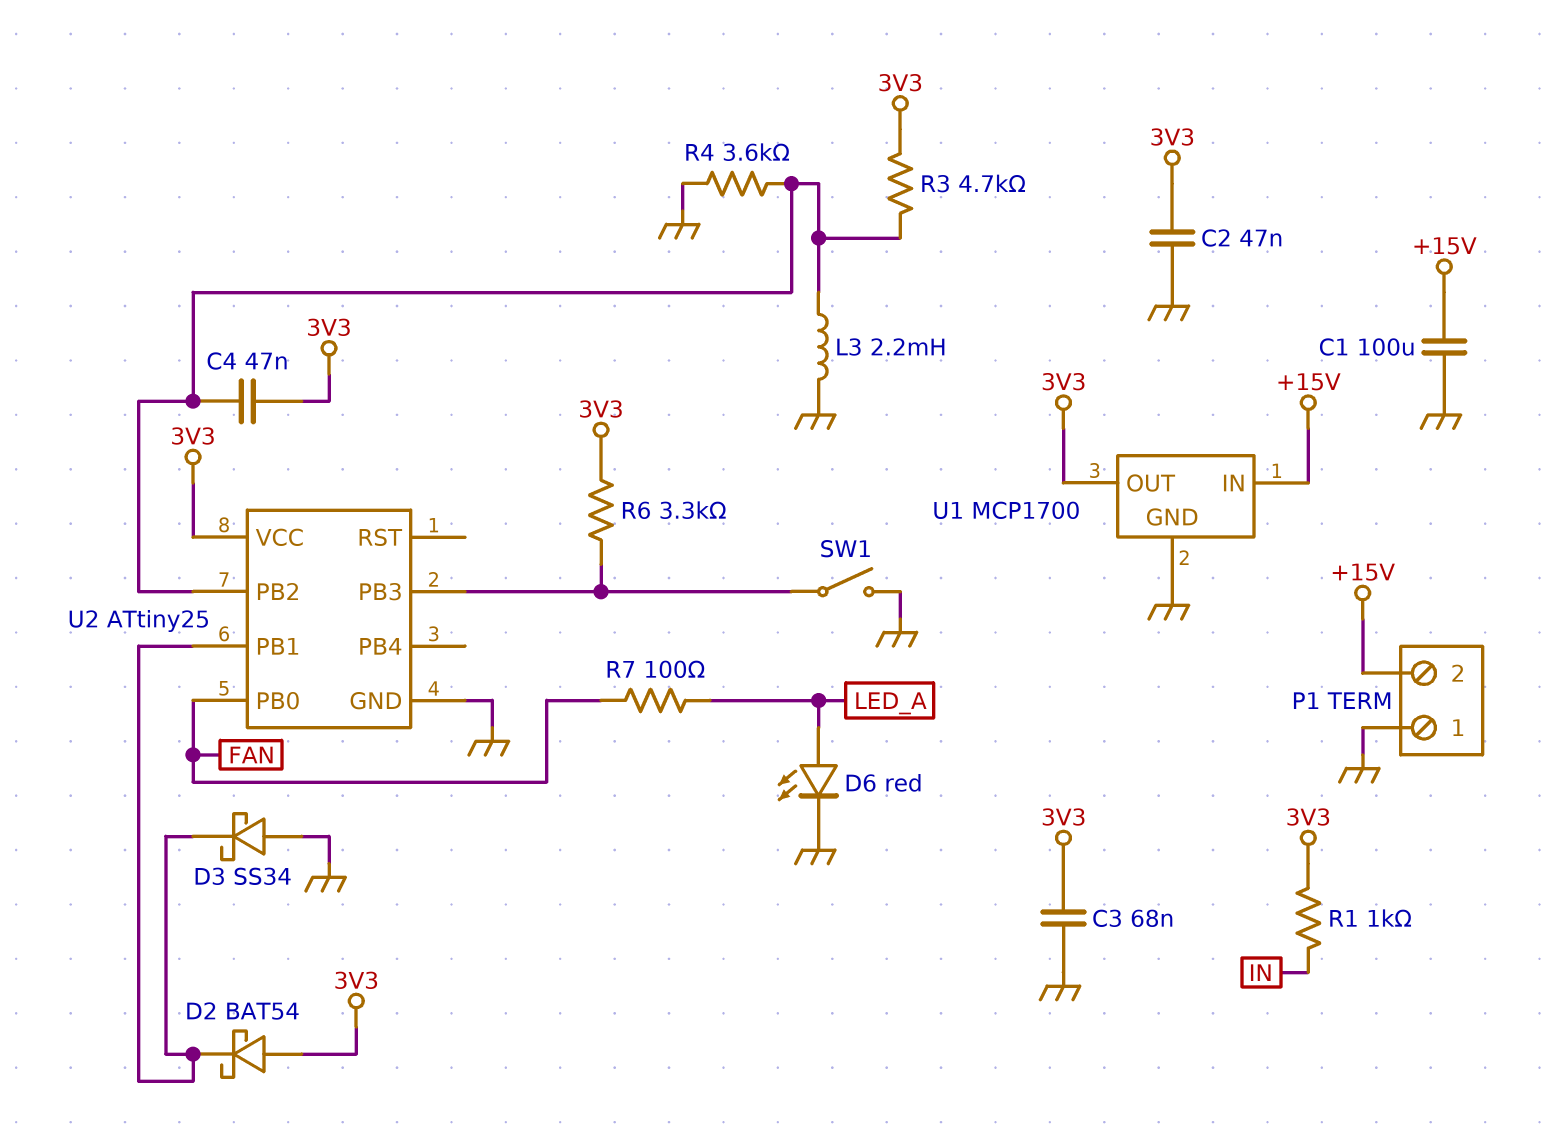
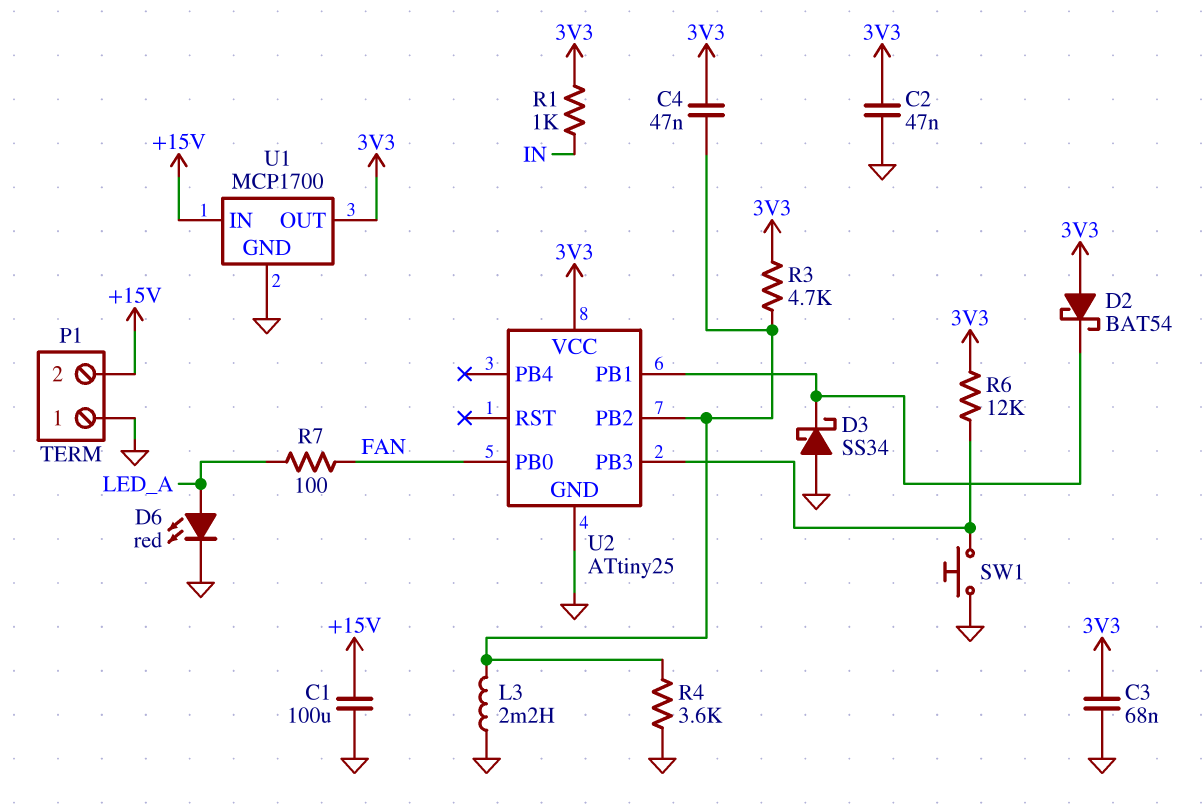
R6: 3.3k (3V3, U2/PB3) -> 12k (3V3, U2/PB3)
SW1: switch (GND, U2/PB3) -> button (GND, U2/PB3)

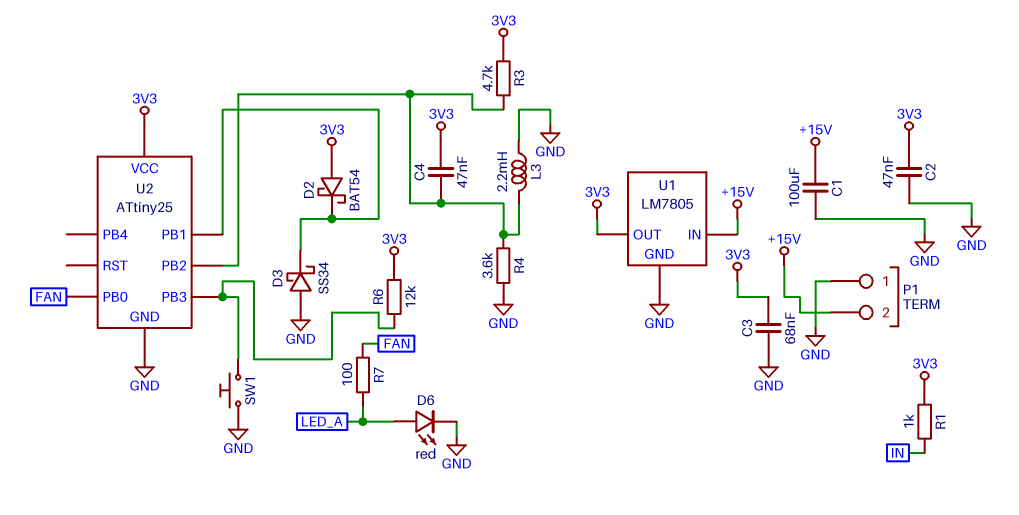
U1: MCP1700 -> LM7805

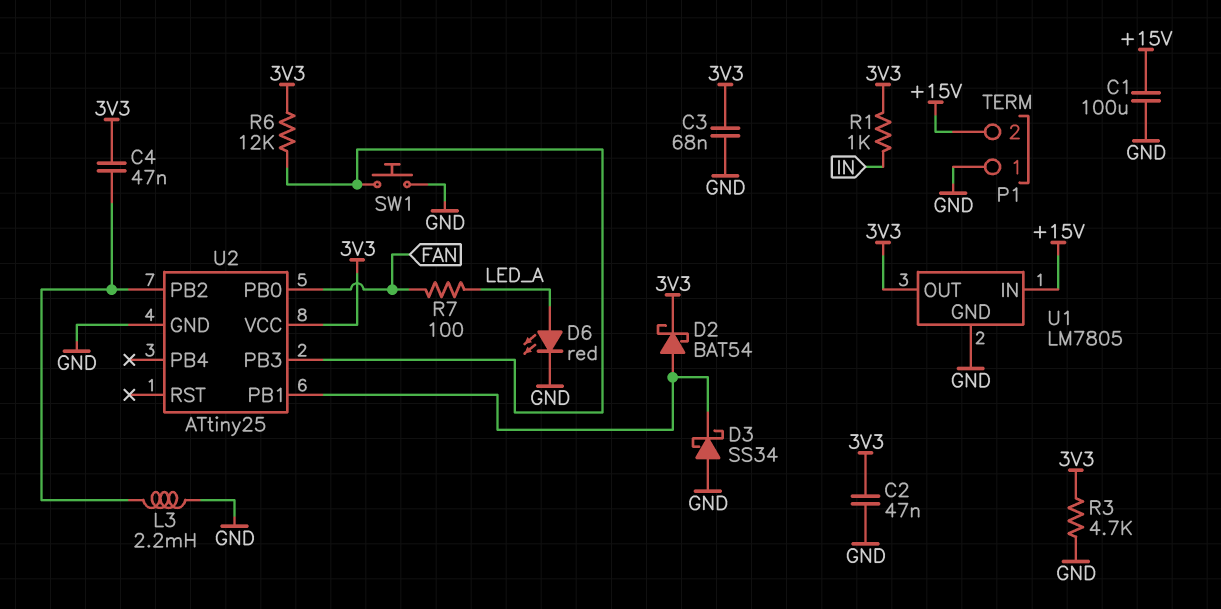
D2: schottky BAT54 (A 3V3, K U2/PB1) -> schottky BAT54 (A U2/PB1, K 3V3)
R3: 4.7k (3V3, U2/PB2) -> 4.7k (3V3, GND)
R4: 3.6k (GND, U2/PB2) -> none

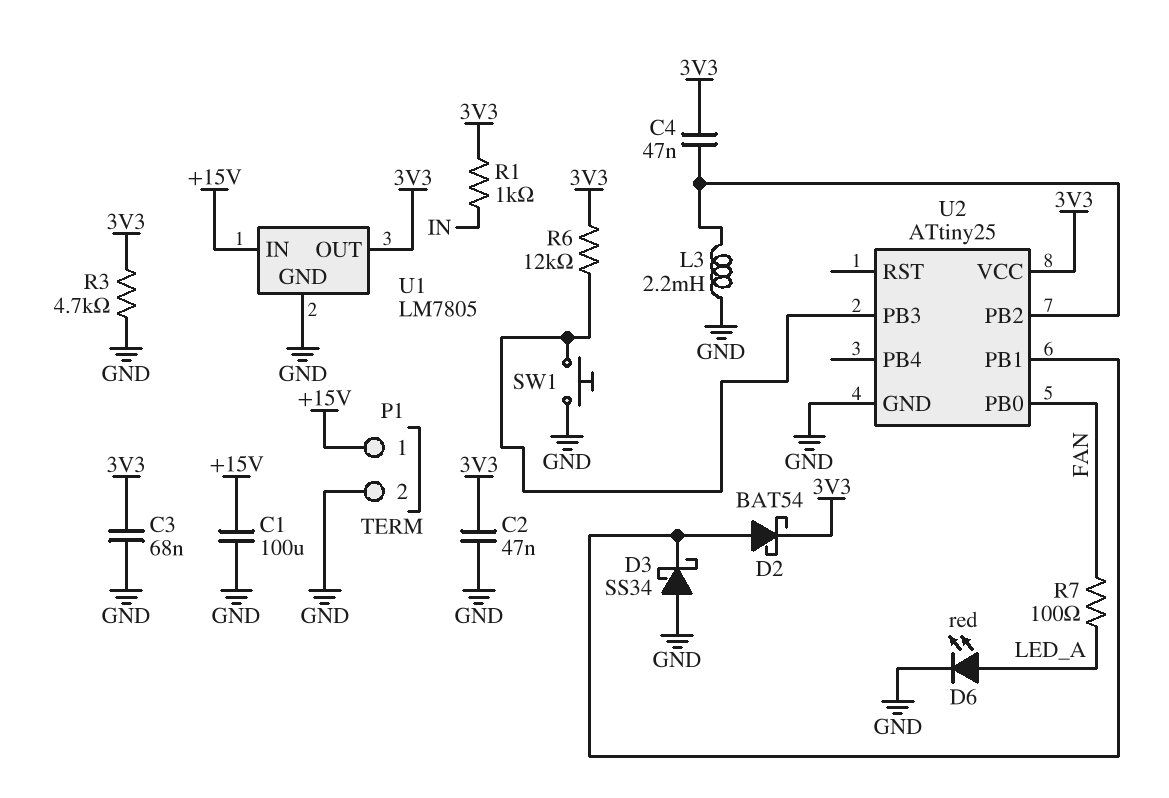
P1 pin 1: GND -> +15V
P1 pin 2: +15V -> GND

